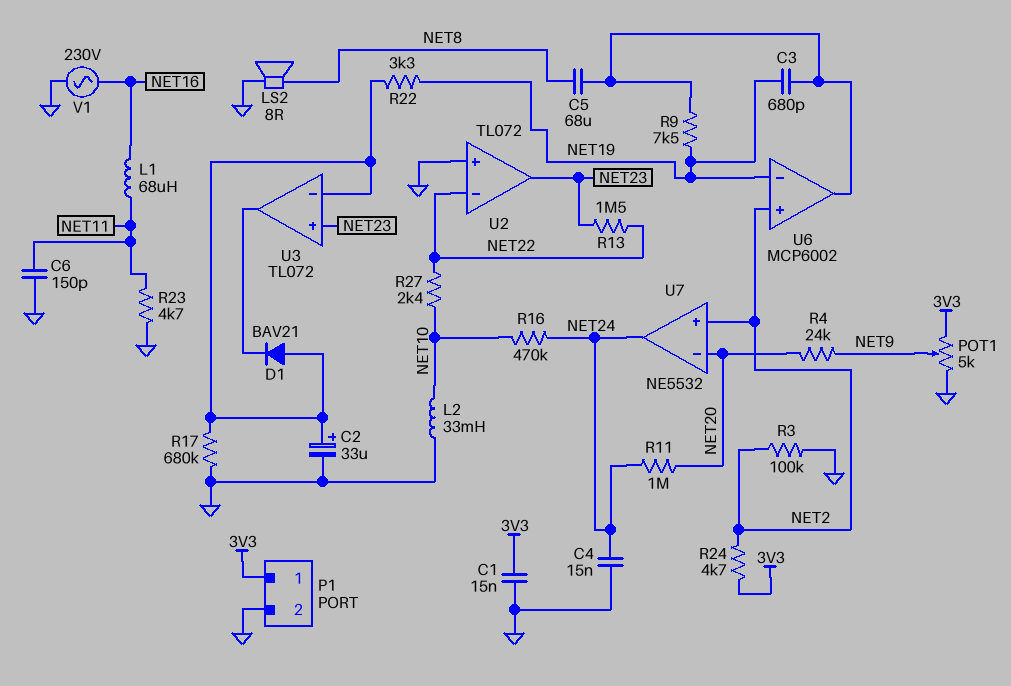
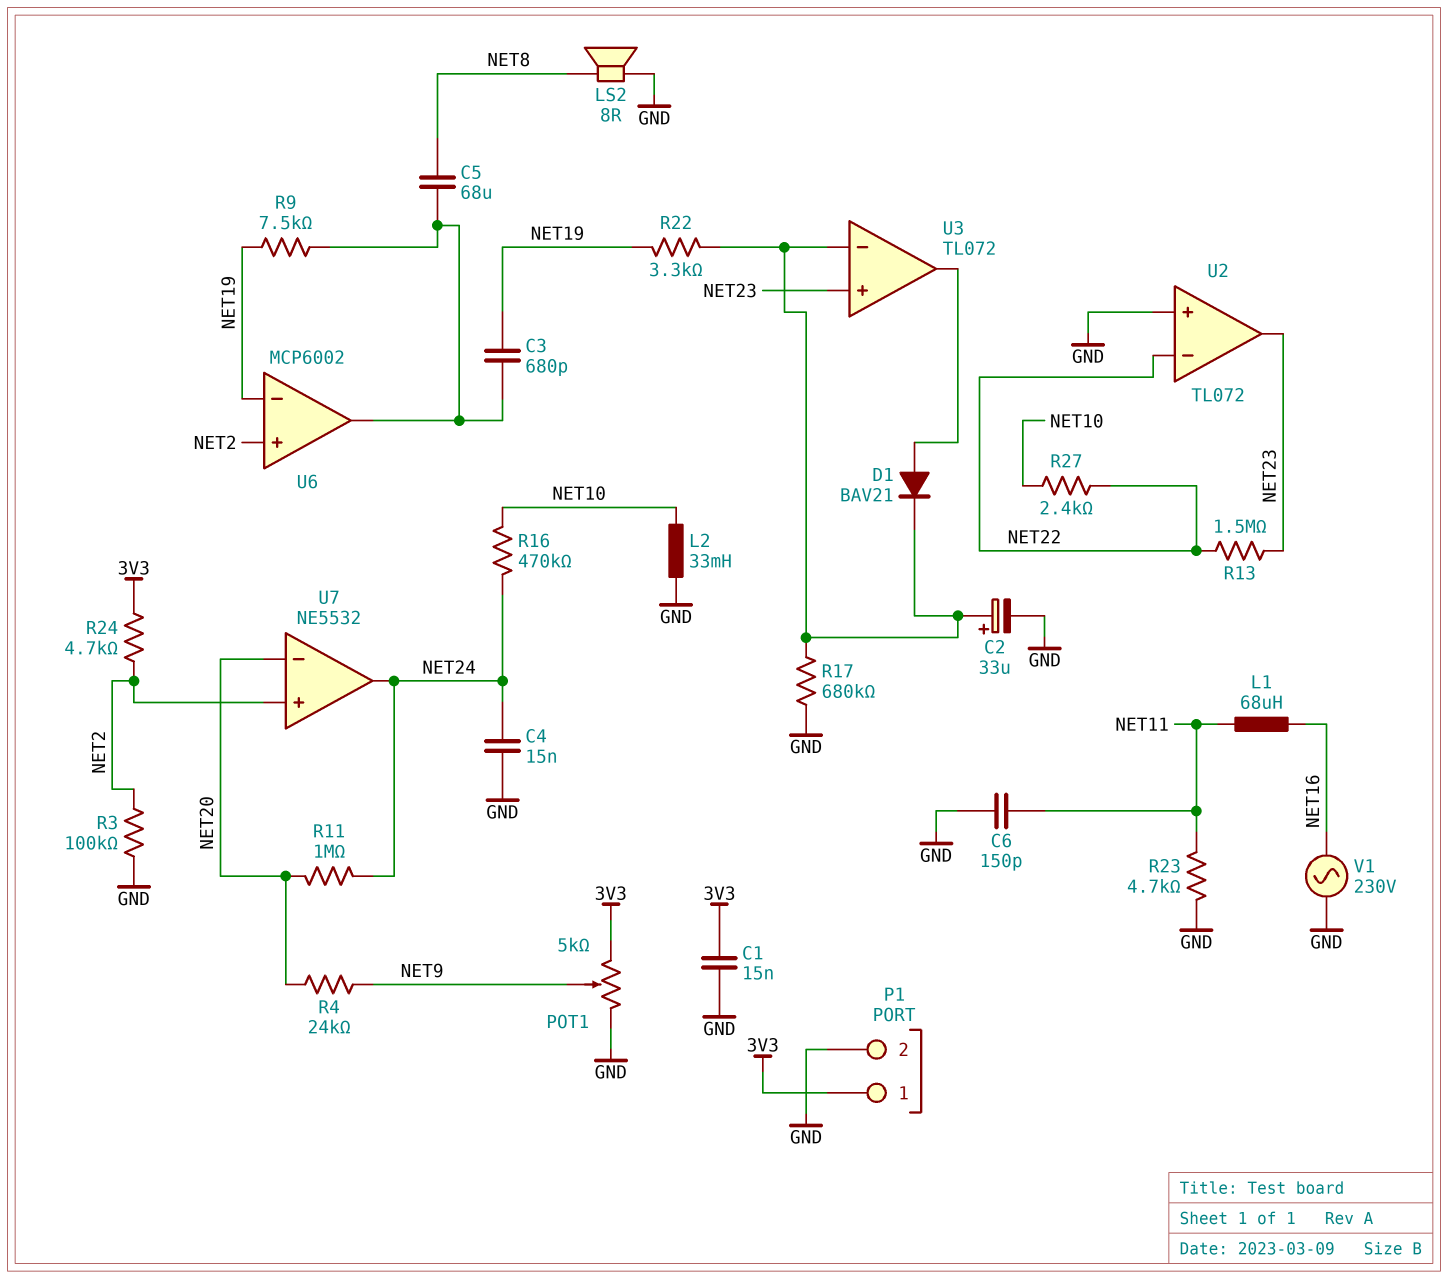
D1: diode BAV21 (A U3/in-, K U3/out) -> diode BAV21 (A U3/out, K U3/in-)

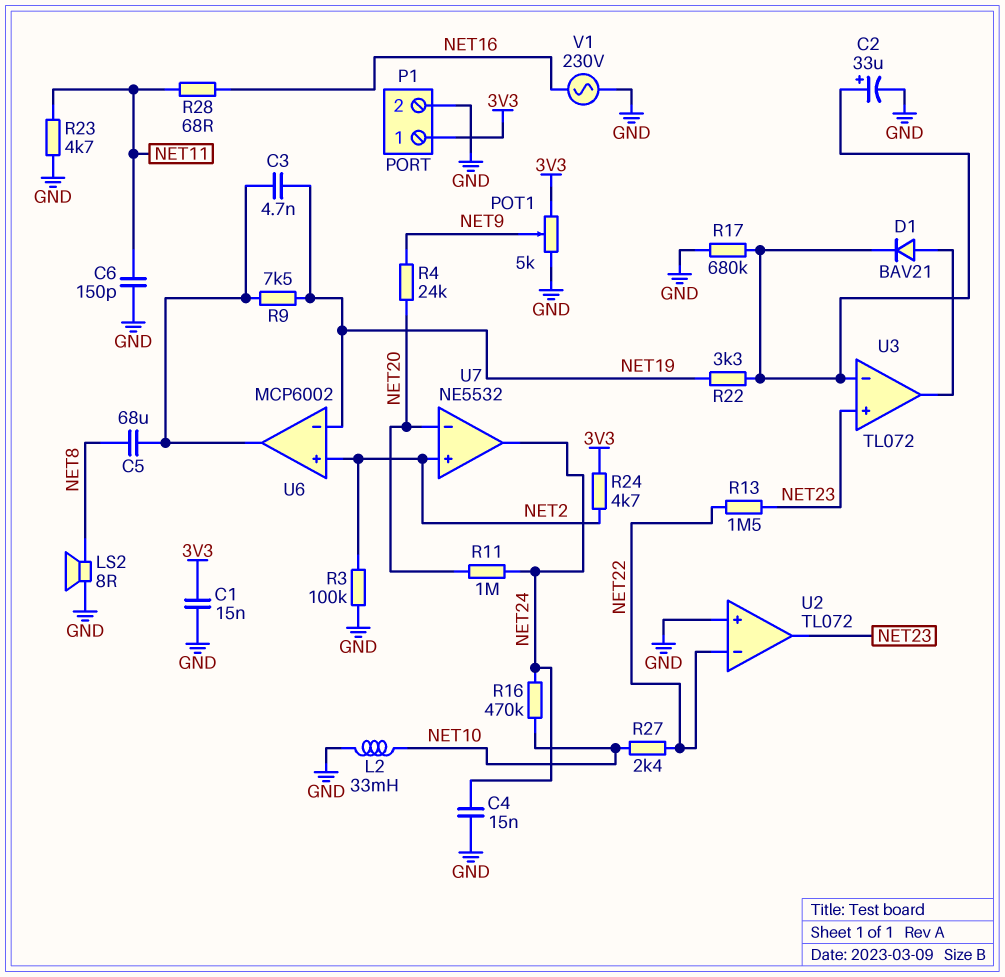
C3: 680pF (NET19, U6/out) -> 4.7nF (NET19, U6/out)
L1: 68uH (NET11, NET16) -> none
R28: none -> 68 (NET11, NET16)

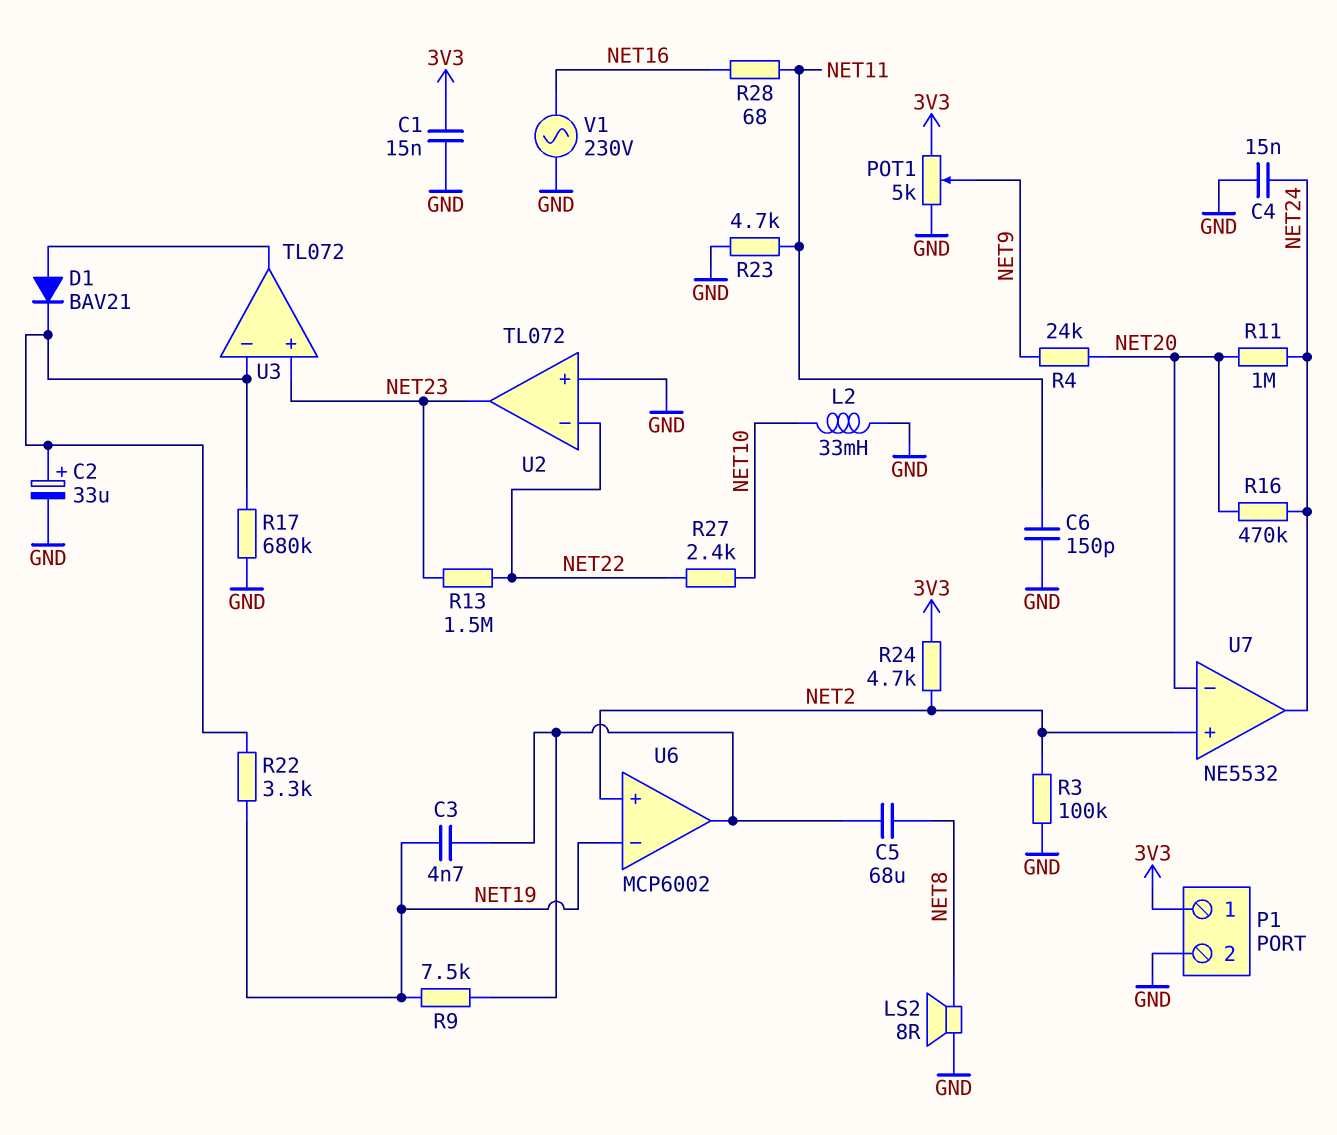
R16: 470k (NET10, NET24) -> 470k (NET20, NET24)

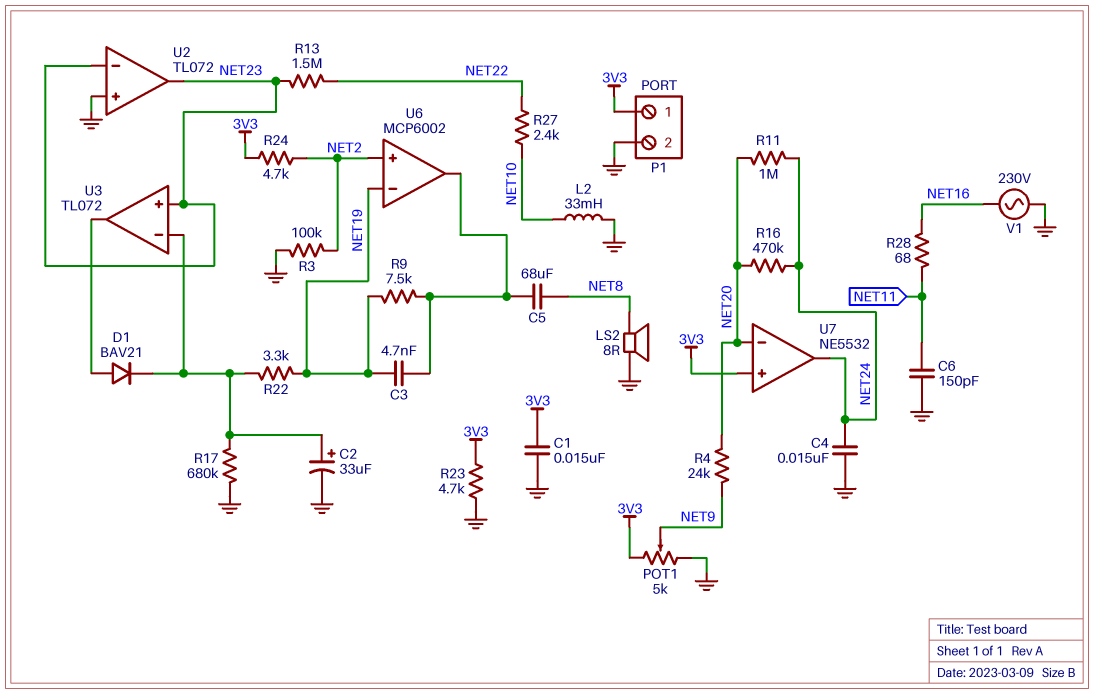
R23: 4.7k (GND, NET11) -> 4.7k (3V3, GND)
U2 pin in-: NET22 -> NET23
U7 pin in+: NET2 -> 3V3

